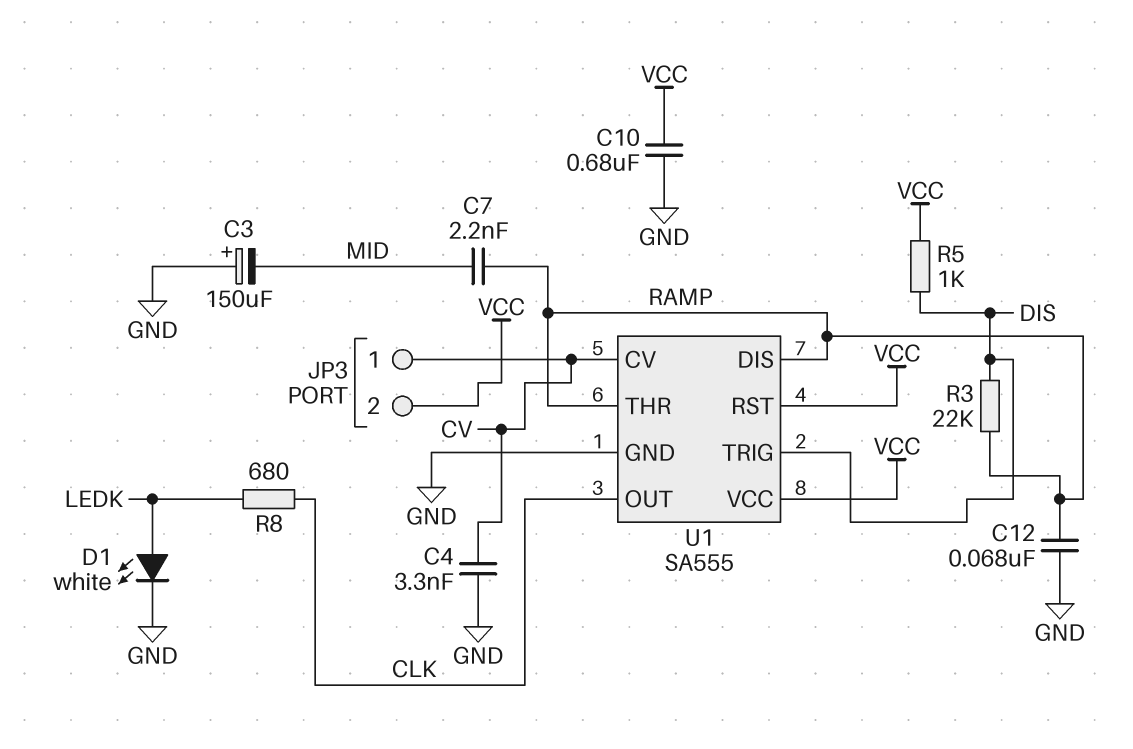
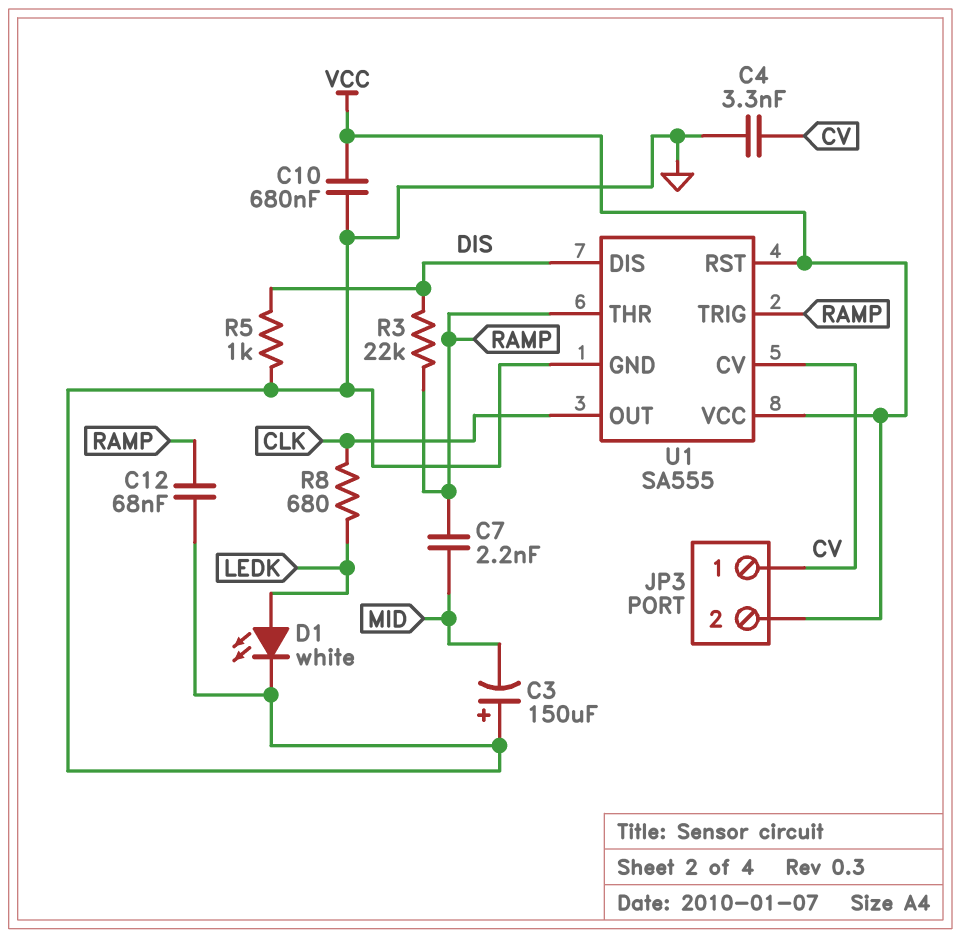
R5: 1k (DIS, VCC) -> 1k (DIS, GND)
U1 pin DIS: RAMP -> DIS
U1 pin TRIG: DIS -> RAMP

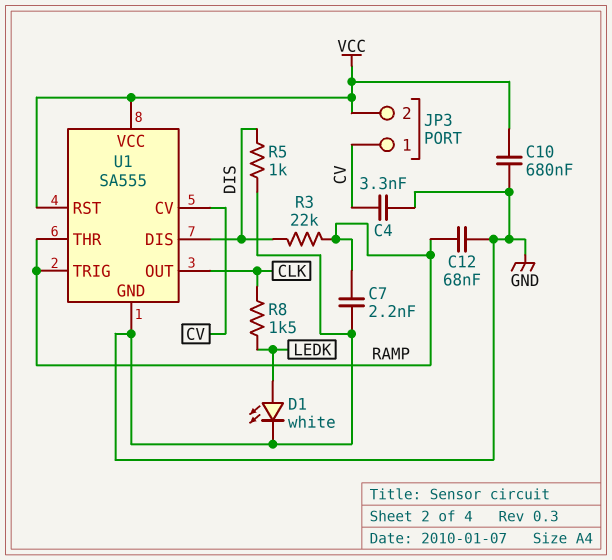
C3: 150uF (plus GND, minus MID) -> none
C7: 2.2nF (MID, RAMP) -> 2.2nF (GND, RAMP)
R8: 680 (CLK, LEDK) -> 1.5k (CLK, LEDK)

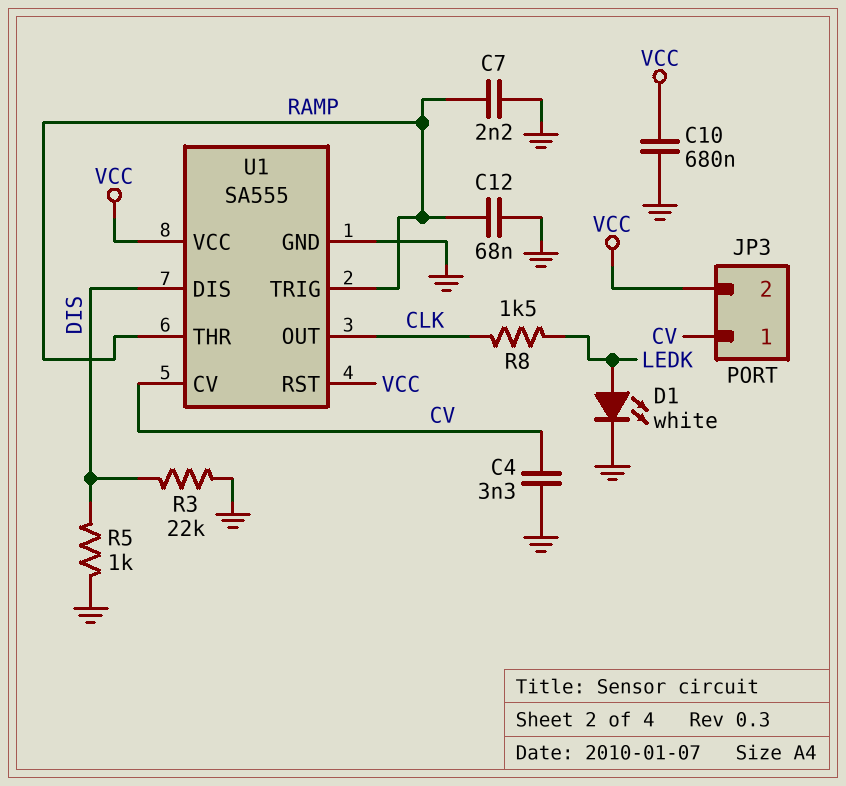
R3: 22k (DIS, RAMP) -> 22k (DIS, GND)

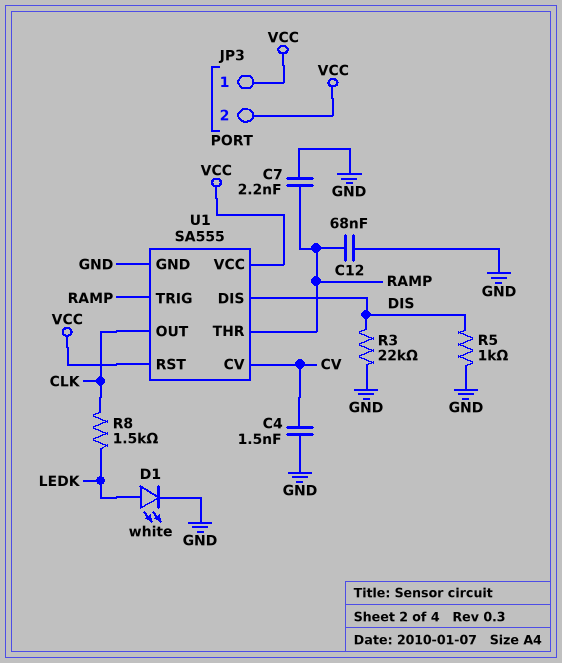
C4: 3.3nF (CV, GND) -> 1.5nF (CV, GND)
C10: 680nF (GND, VCC) -> none
JP3 pin 1: CV -> VCC

